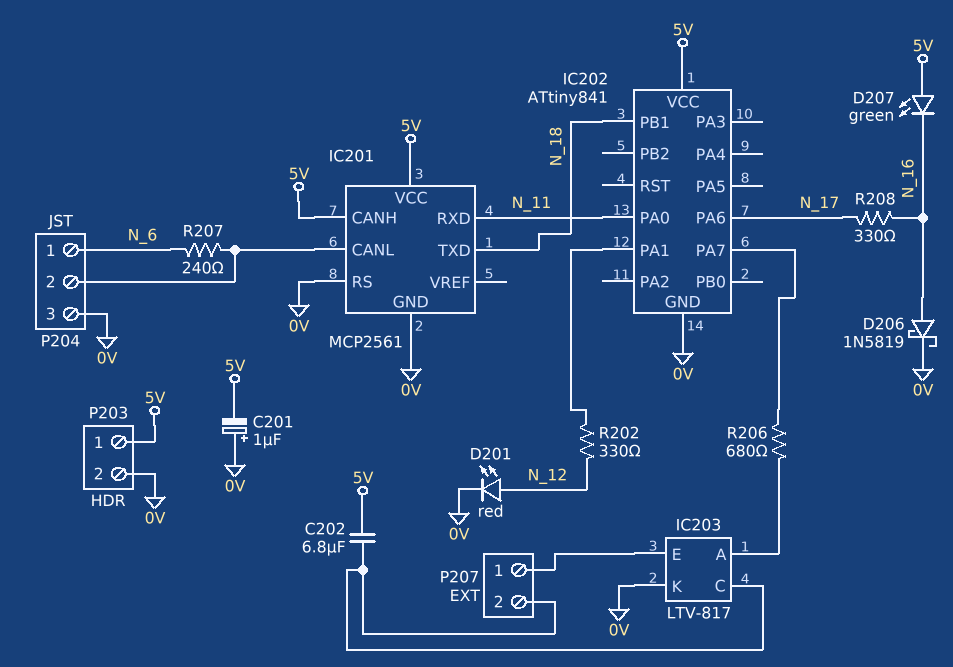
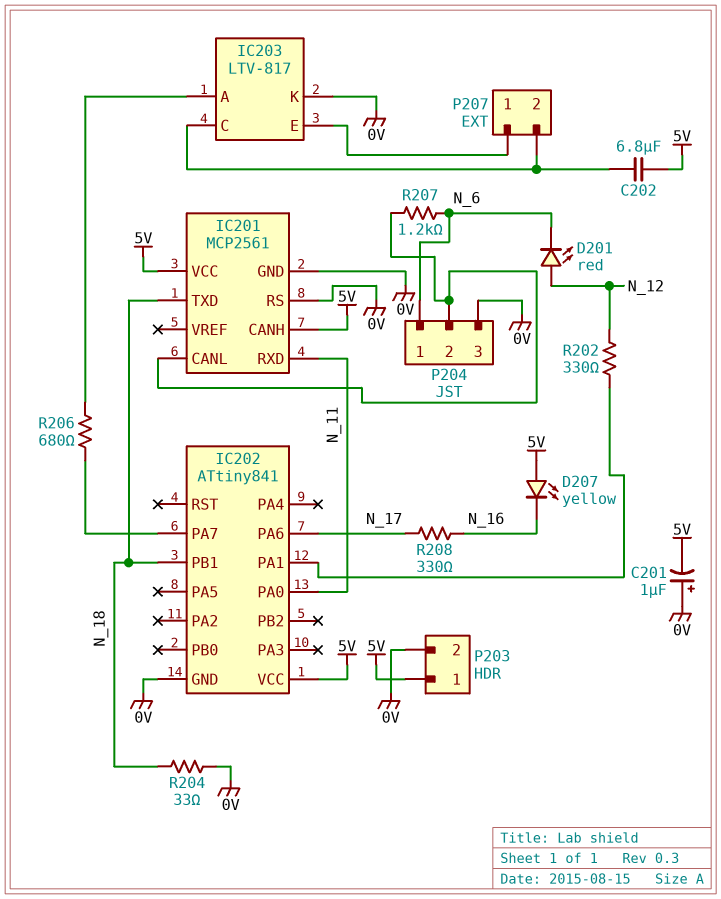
D201: LED red (A N_12, K 0V) -> LED red (A N_12, K N_6)
D206: schottky 1N5819 (A N_16, K 0V) -> none
D207: LED green (A 5V, K N_16) -> LED yellow (A 5V, K N_16)
R204: none -> 33 (0V, N_18)
R207: 240 (IC201/CANL, N_6) -> 1.2k (IC201/CANL, N_6)

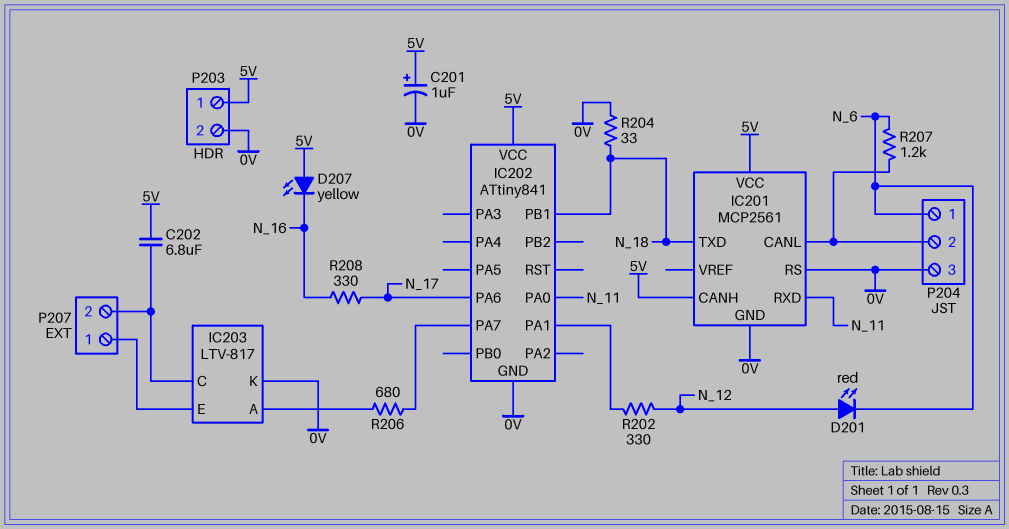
C201: 1uF (plus 0V, minus 5V) -> 1uF (plus 5V, minus 0V)

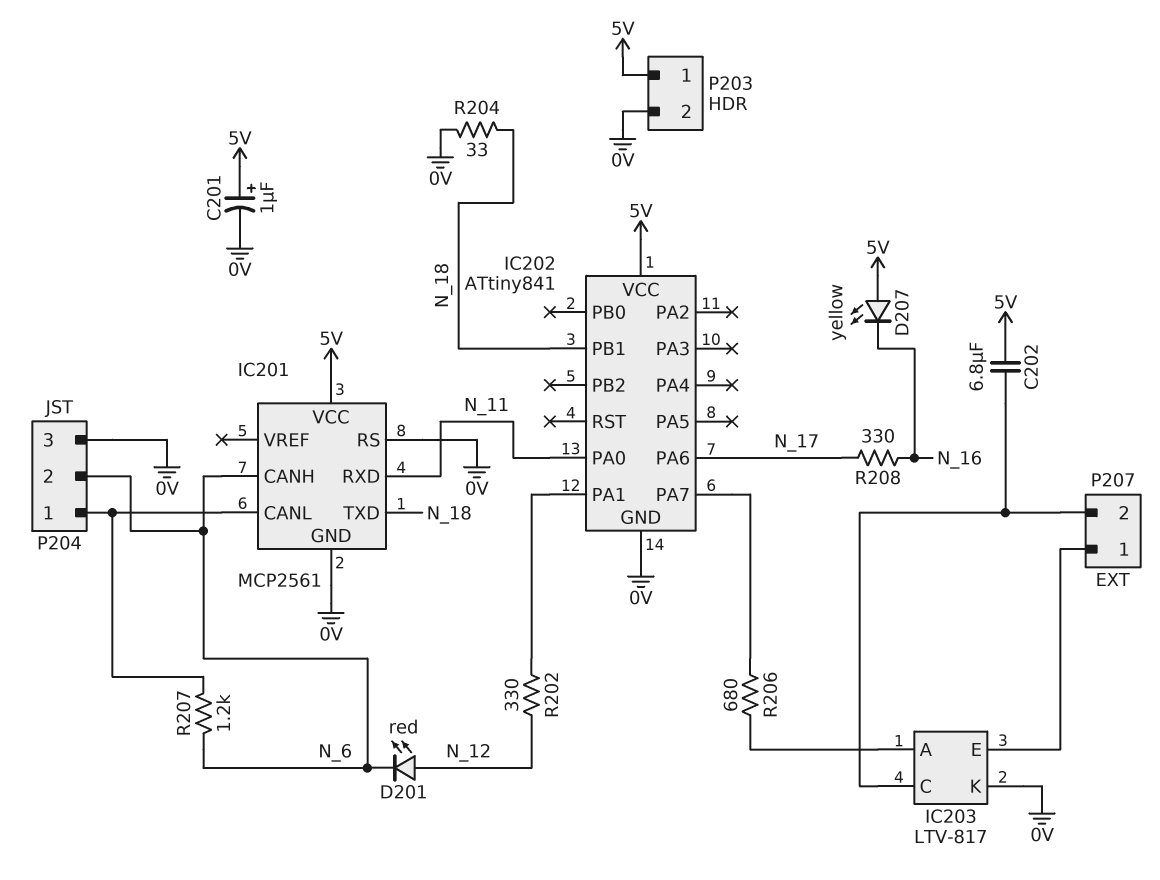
IC201 pin CANH: 5V -> N_6
P204 pin 1: N_6 -> IC201/CANL
P204 pin 2: IC201/CANL -> N_6

